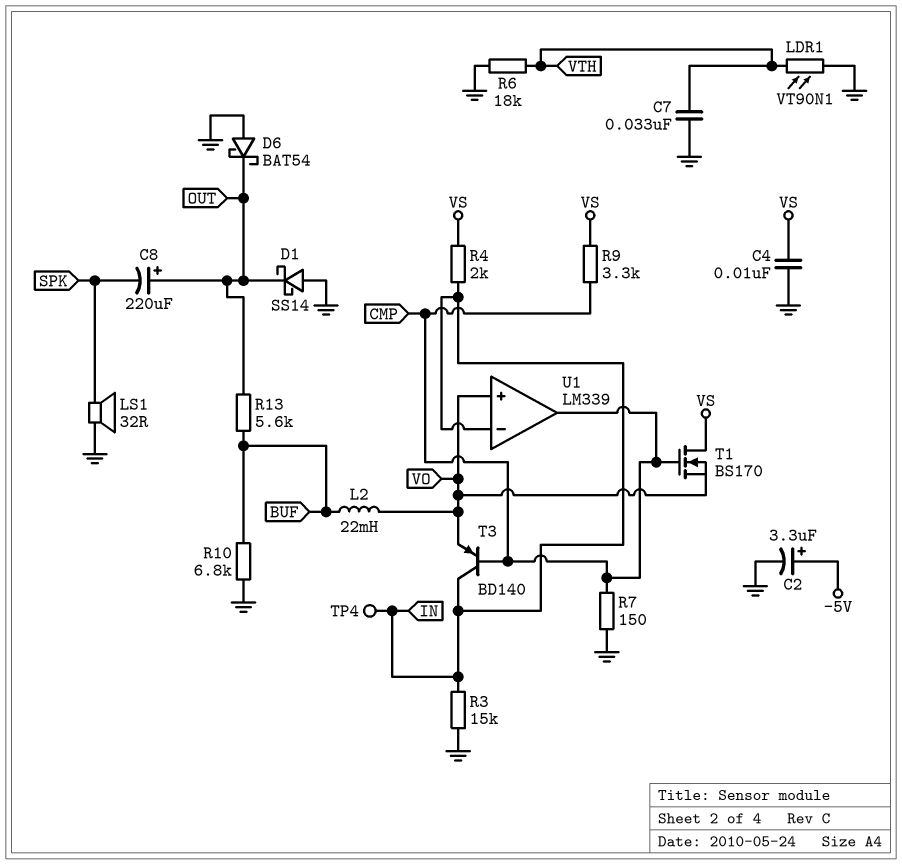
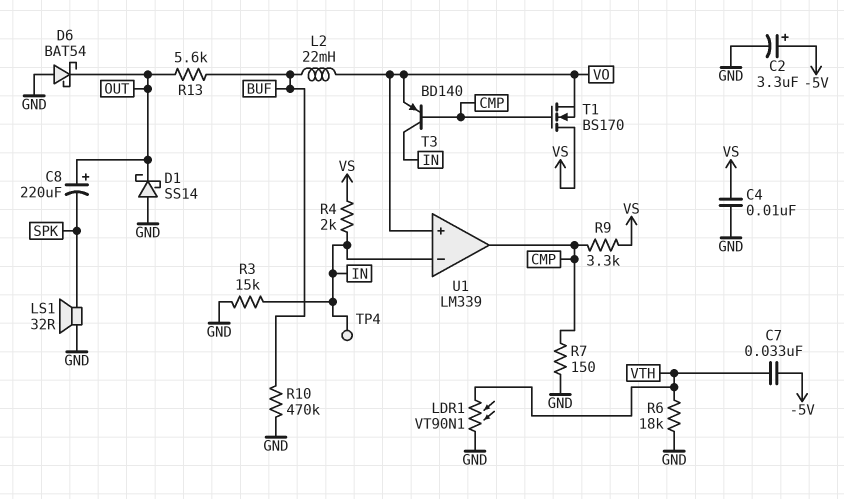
C7: 33nF (GND, VTH) -> 33nF (-5V, VTH)
R10: 6.8k (BUF, GND) -> 470k (BUF, GND)

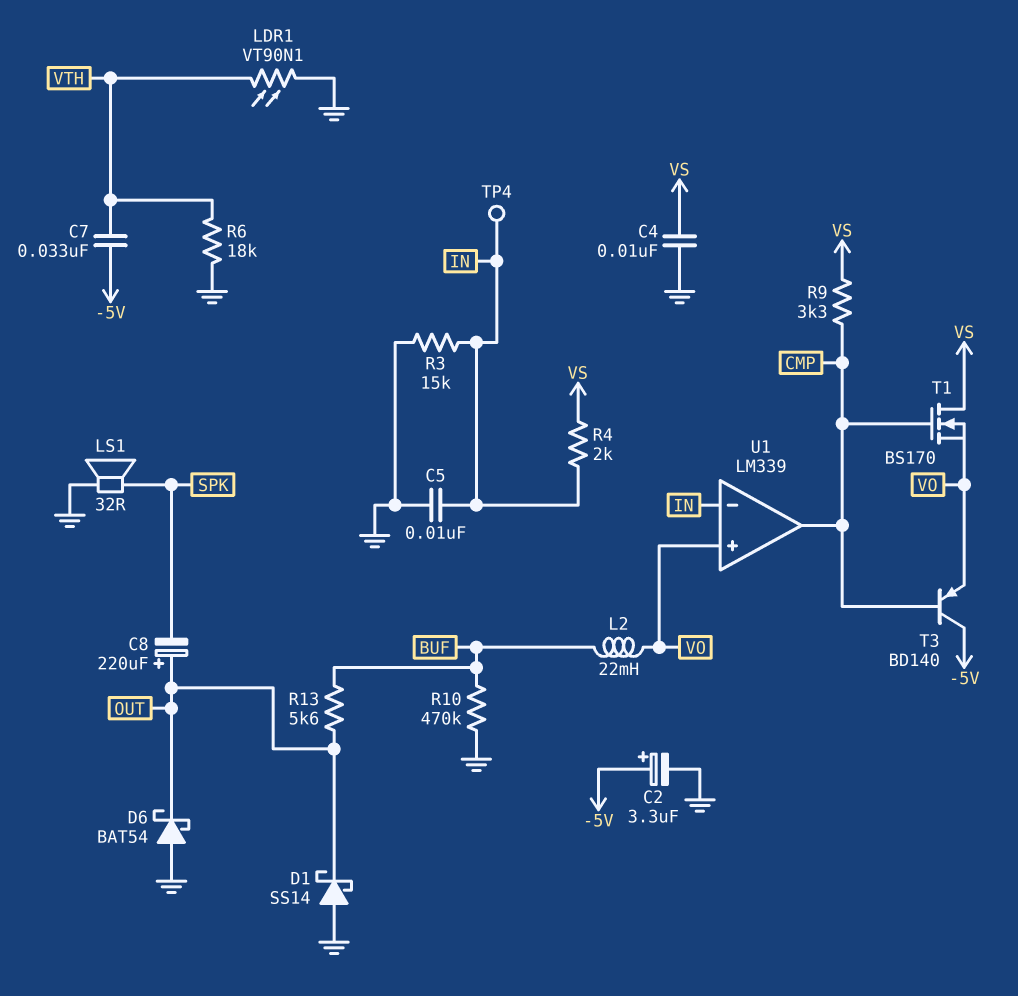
C5: none -> 10nF (GND, IN)
R7: 150 (CMP, GND) -> none
T3: PNP BD140 (B CMP, C IN, E VO) -> PNP BD140 (B CMP, C -5V, E VO)

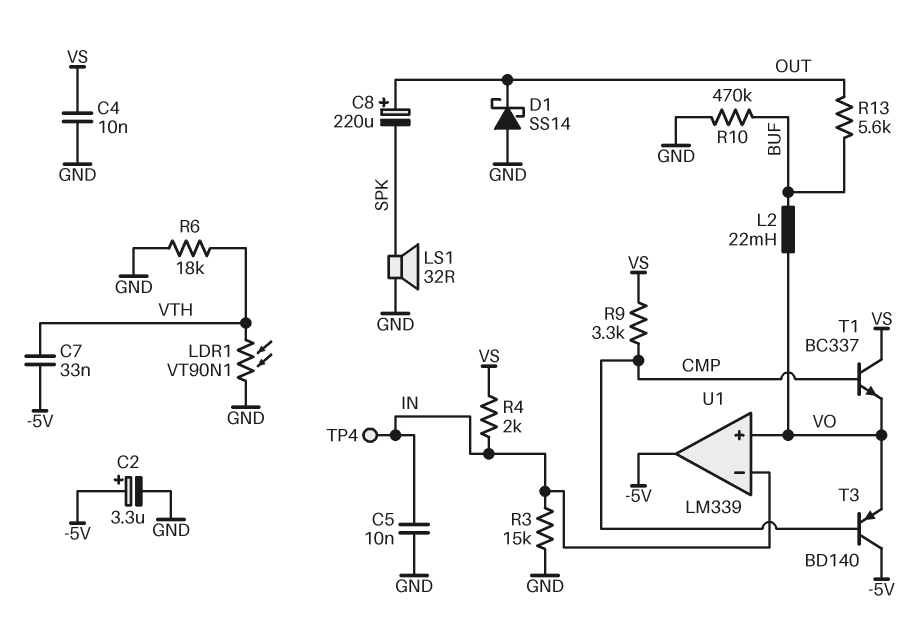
D6: schottky BAT54 (A GND, K OUT) -> none
T1: NMOS BS170 (G CMP, D VS, S VO) -> NPN BC337 (B CMP, C VS, E VO)
U1 pin out: CMP -> -5V

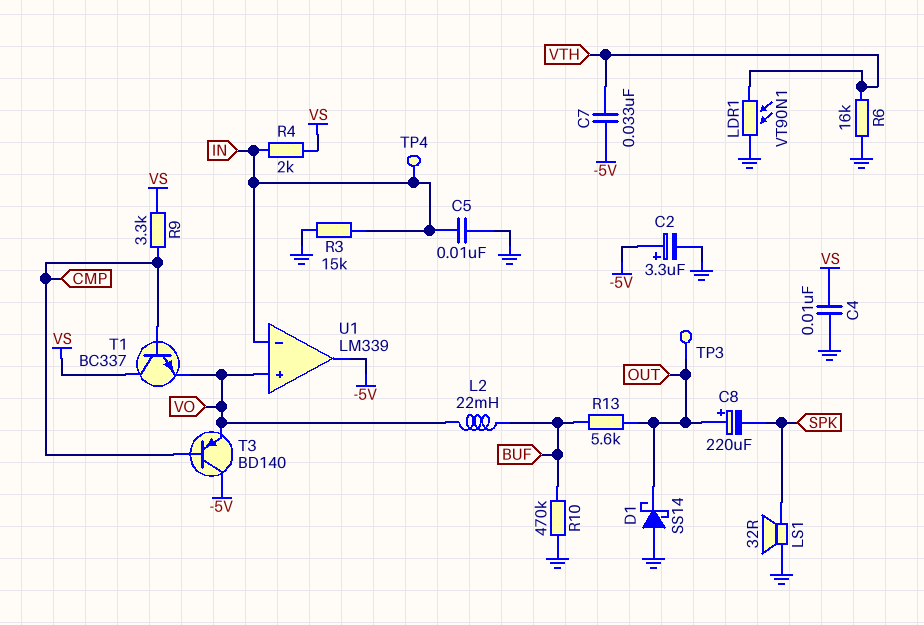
R6: 18k (GND, VTH) -> 16k (GND, VTH)
TP3: none -> test point (OUT)

